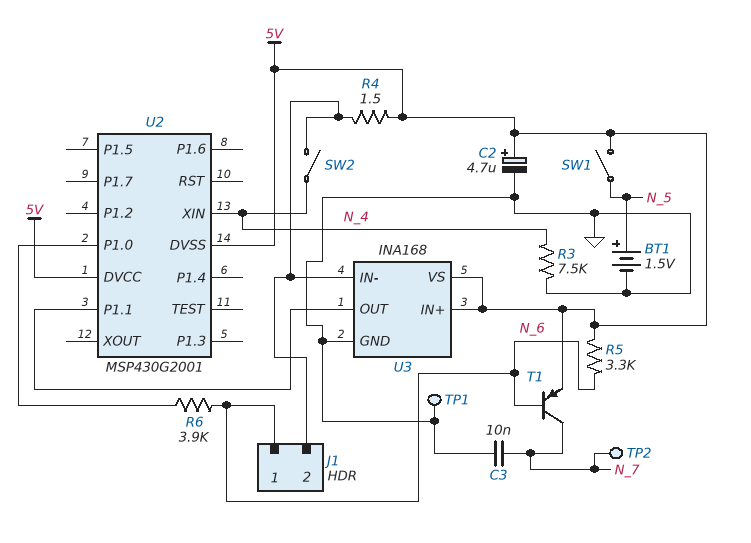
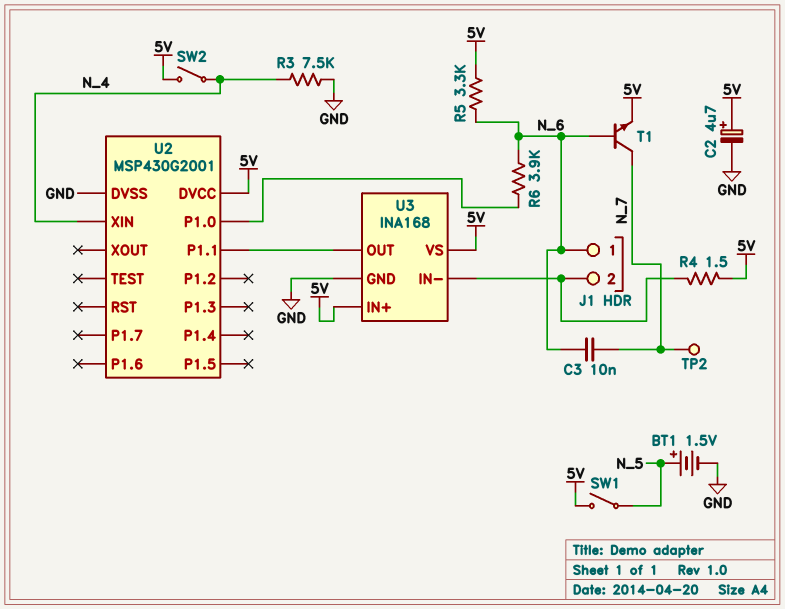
C3: 10nF (GND, N_7) -> 10nF (N_6, N_7)
SW2: switch (J1/2, N_4) -> switch (5V, N_4)
T1: PNP (B N_6, C N_7, E 5V) -> NPN (B N_6, C N_7, E 5V)
TP1: test point (GND) -> none
U2 pin DVSS: 5V -> GND

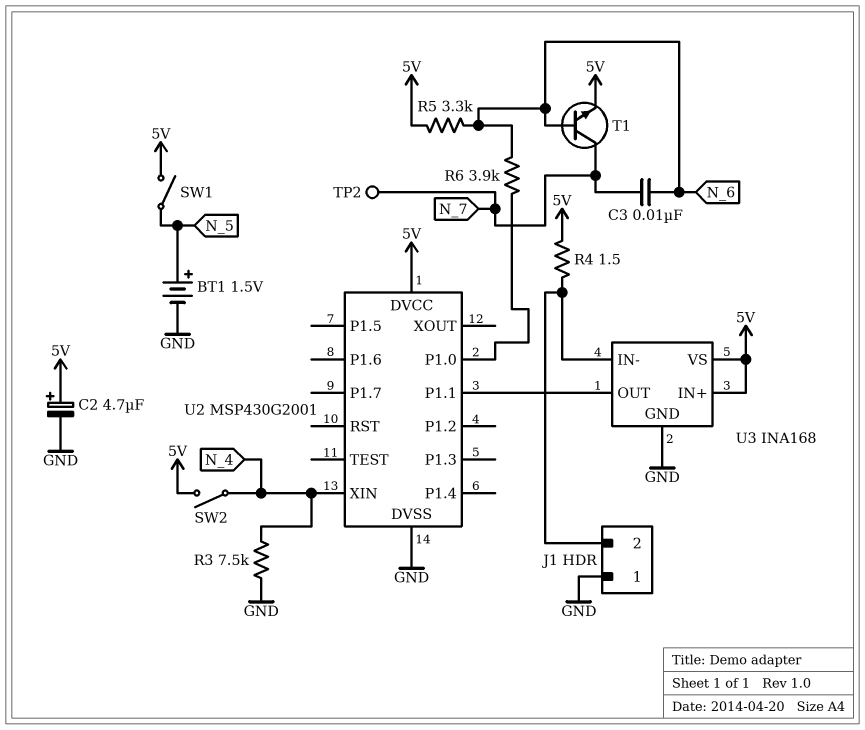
J1 pin 1: N_6 -> GND

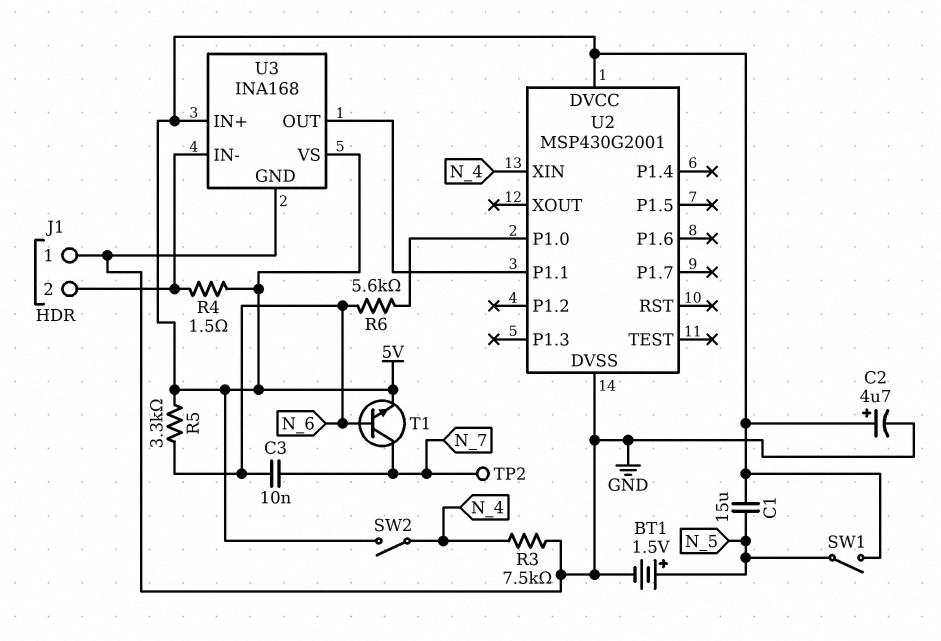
C1: none -> 15uF (5V, N_5)
R6: 3.9k (N_6, U2/P1.0) -> 5.6k (N_6, U2/P1.0)

